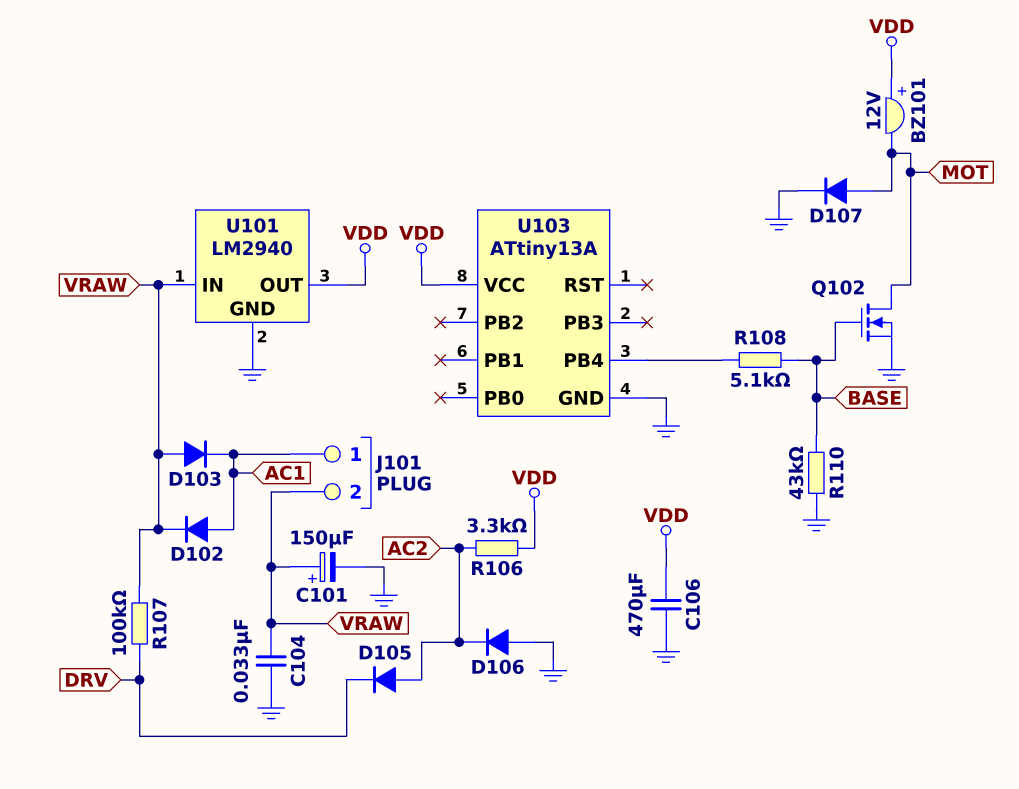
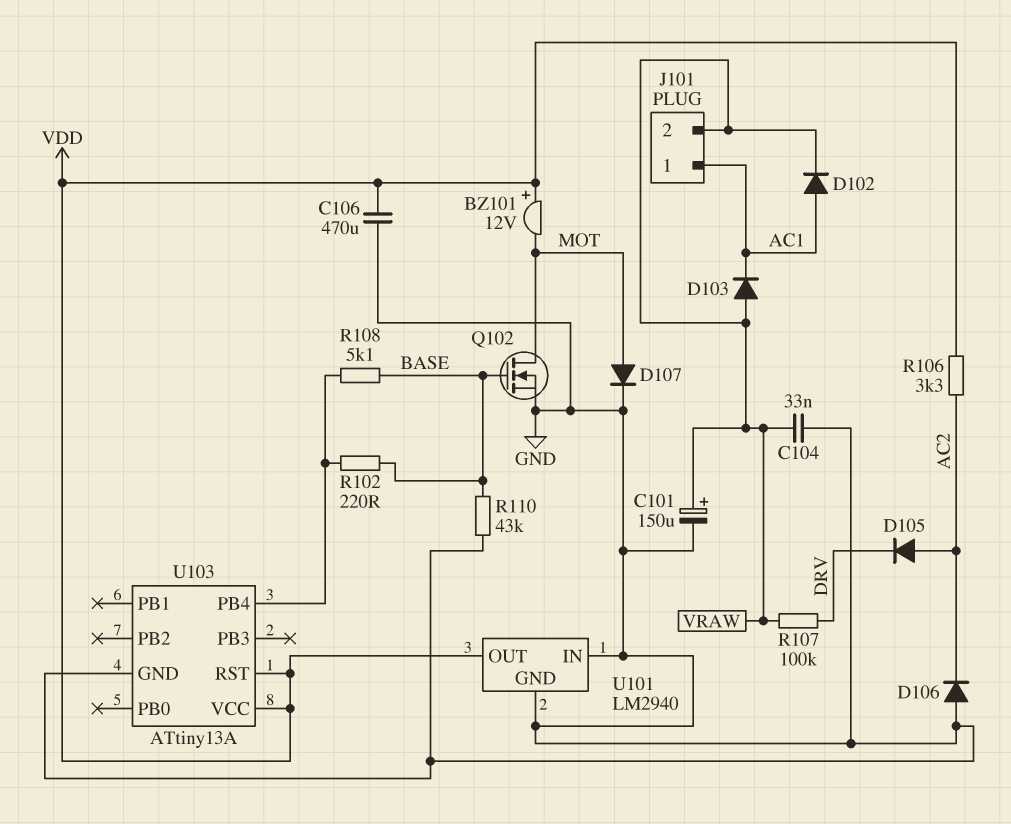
R102: none -> 220 (BASE, U103/PB4)
U101 pin IN: VRAW -> GND
U103 pin RST: none -> VDD

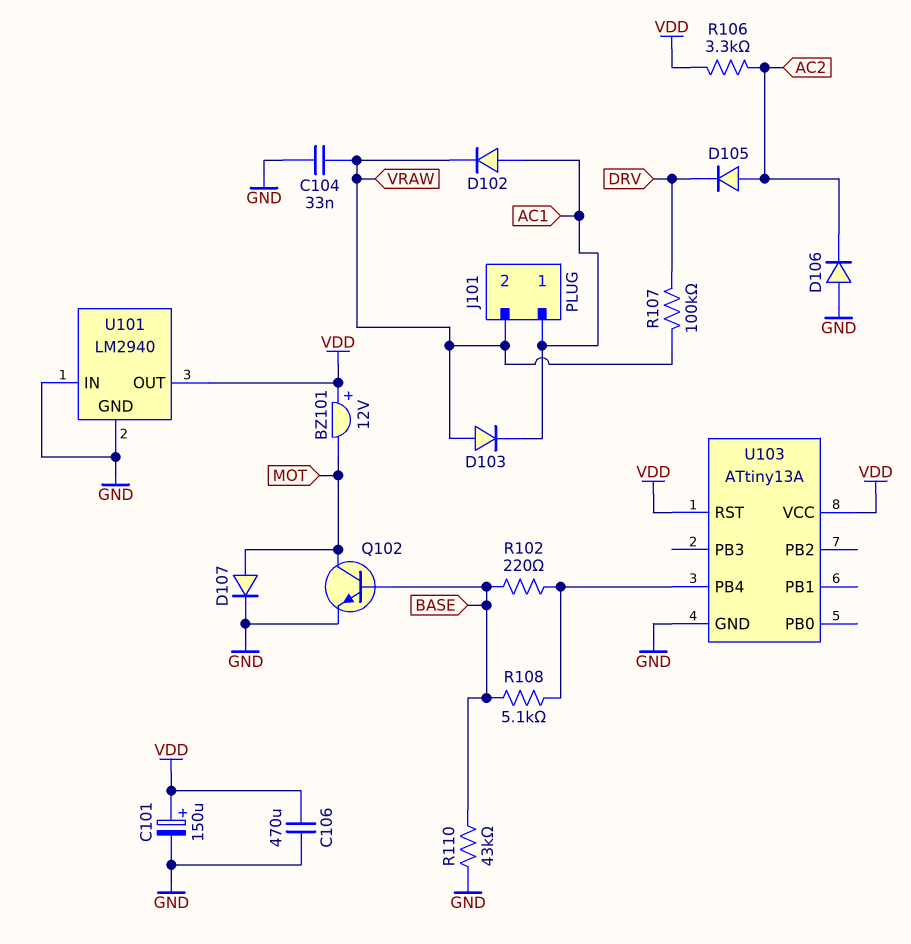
C101: 150uF (plus VRAW, minus GND) -> 150uF (plus VDD, minus GND)
Q102: NMOS (G BASE, D MOT, S GND) -> NPN (B BASE, C MOT, E GND)

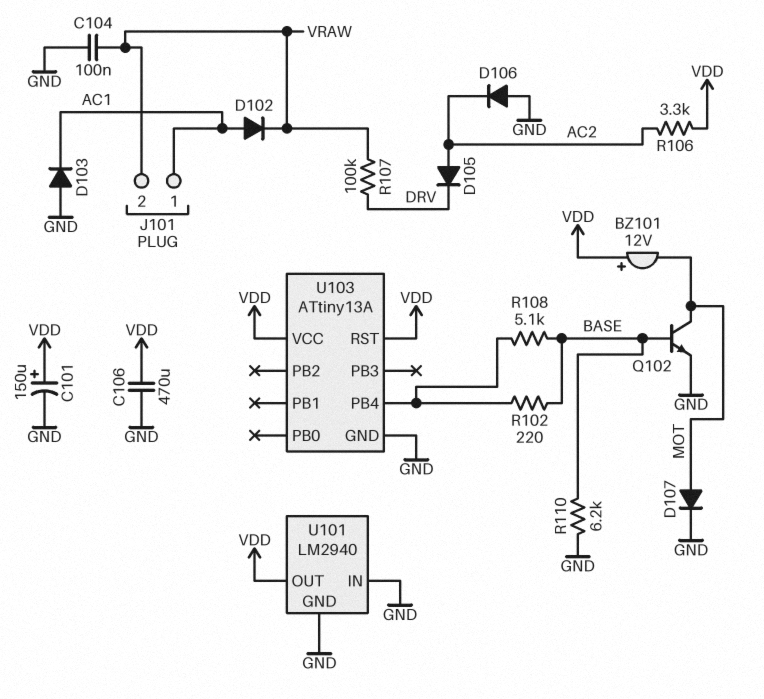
C104: 33nF (GND, VRAW) -> 100nF (GND, VRAW)
D103: diode (A VRAW, K AC1) -> diode (A GND, K AC1)
R110: 43k (BASE, GND) -> 6.2k (BASE, GND)

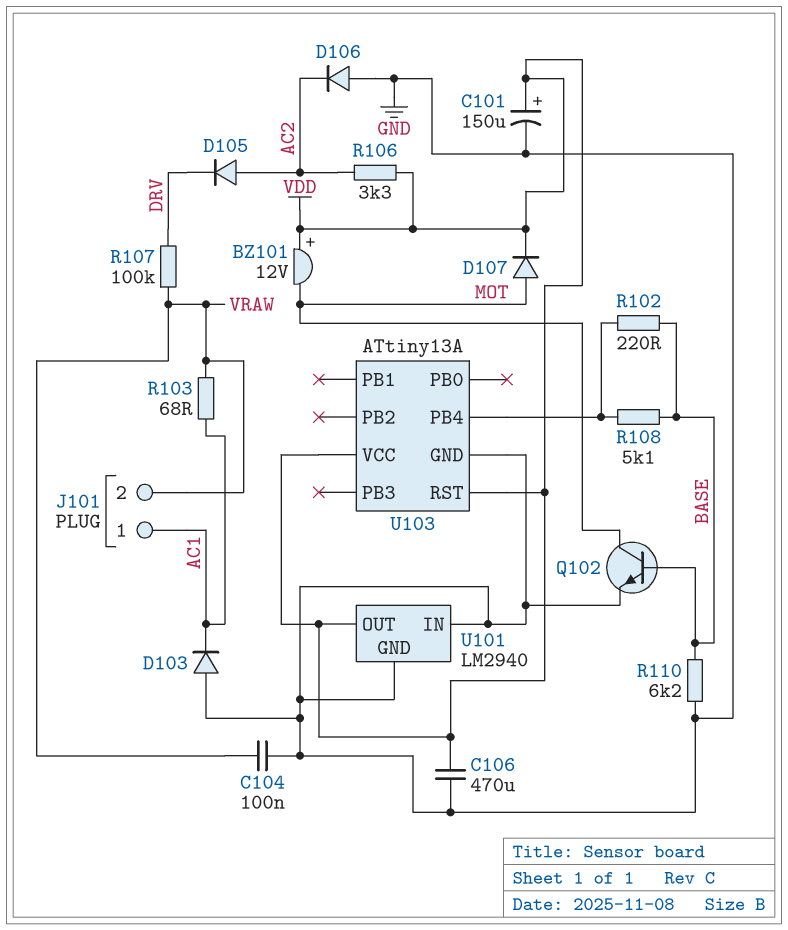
D102: diode (A AC1, K VRAW) -> none
D107: diode (A MOT, K GND) -> diode (A MOT, K VDD)
R103: none -> 68 (AC1, VRAW)

